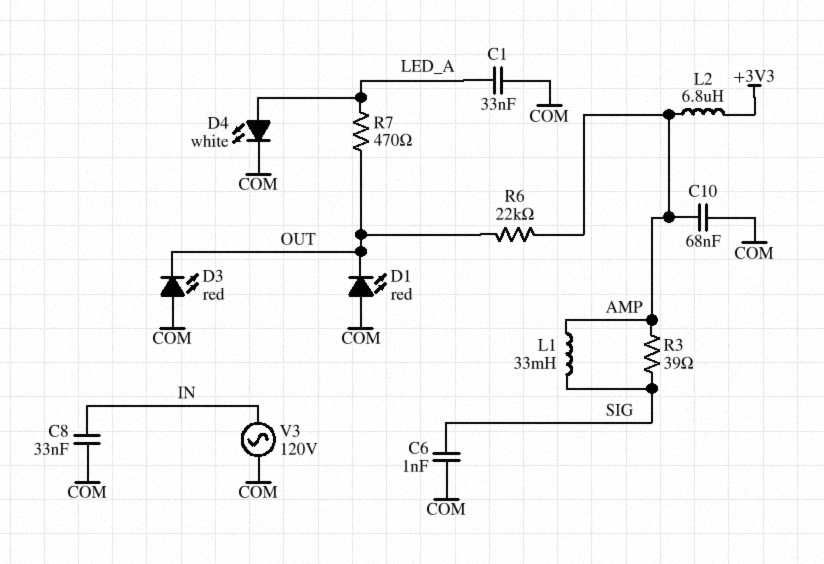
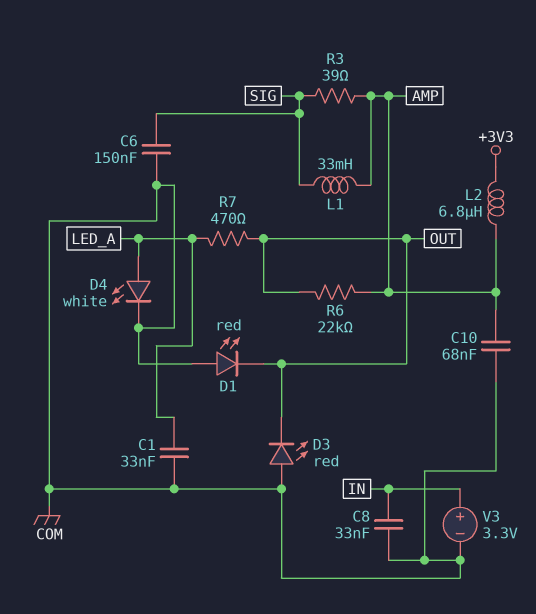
C6: 1nF (COM, SIG) -> 150nF (COM, SIG)
V3: AC 120V (COM, IN) -> 3.3V (plus IN, minus COM)

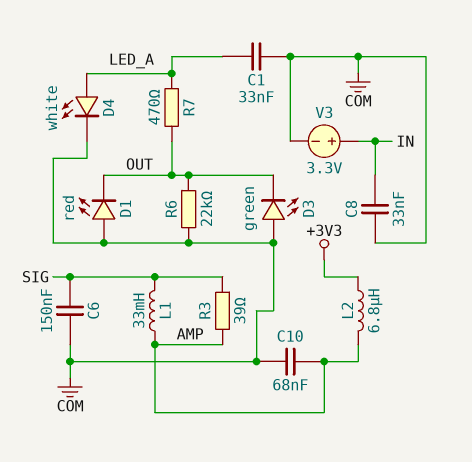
D3: LED red (A COM, K OUT) -> LED green (A COM, K OUT)
R6: 22k (AMP, OUT) -> 22k (COM, OUT)

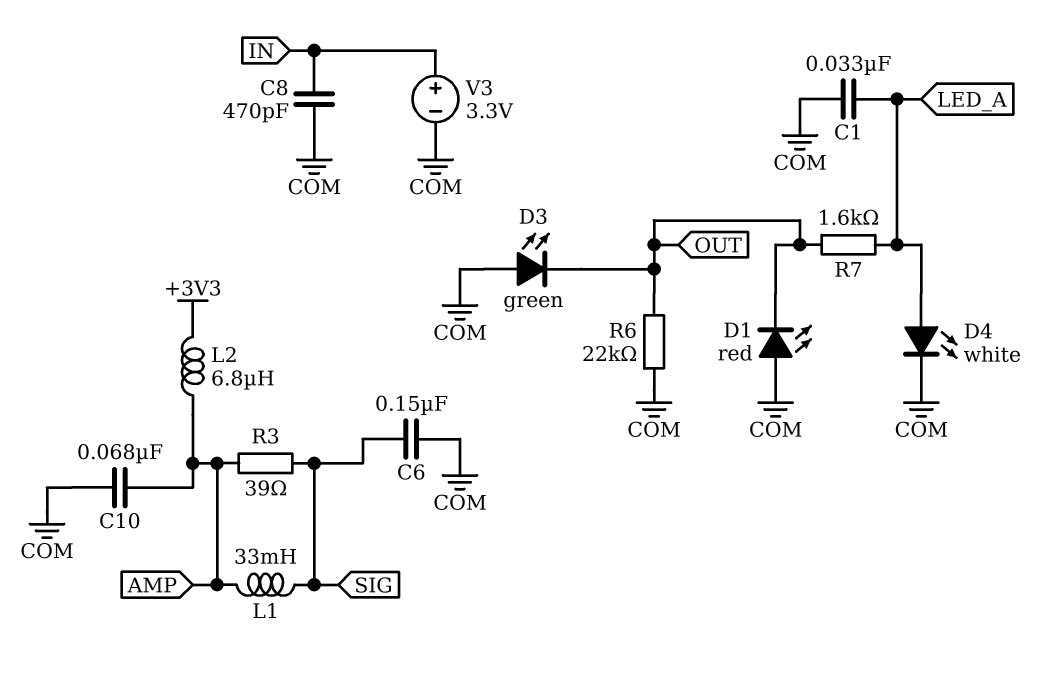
C8: 33nF (COM, IN) -> 470pF (COM, IN)
R7: 470 (LED_A, OUT) -> 1.6k (LED_A, OUT)

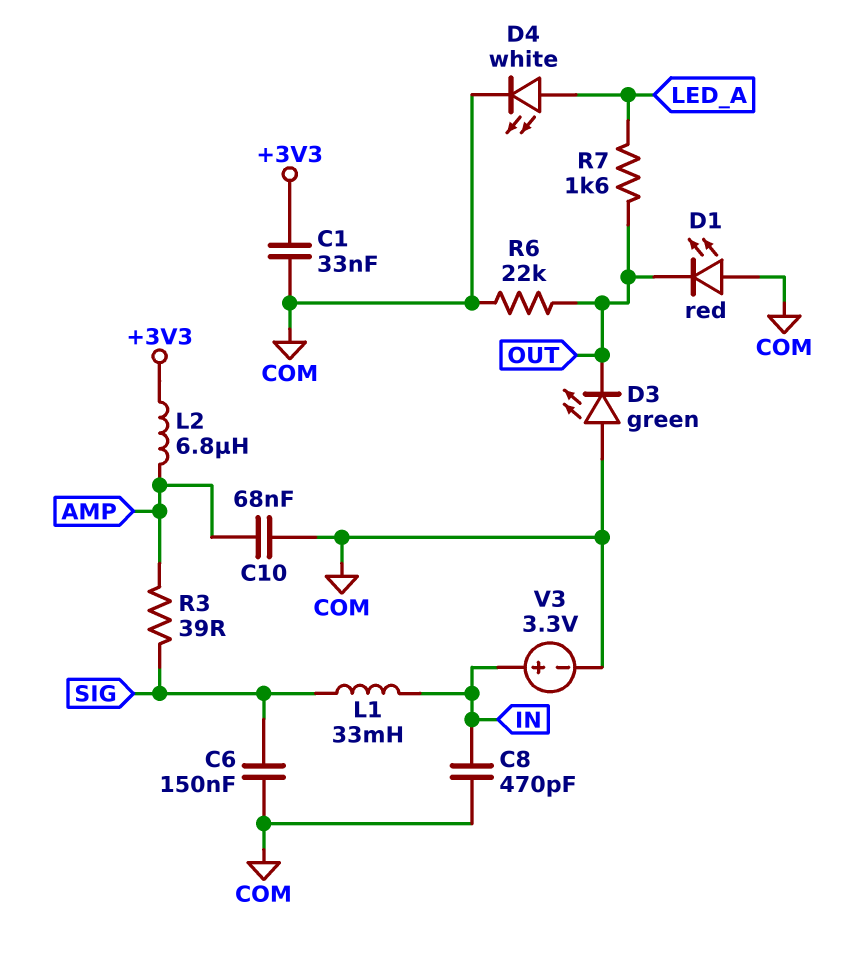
C1: 33nF (COM, LED_A) -> 33nF (+3V3, COM)
L1: 33mH (AMP, SIG) -> 33mH (IN, SIG)

